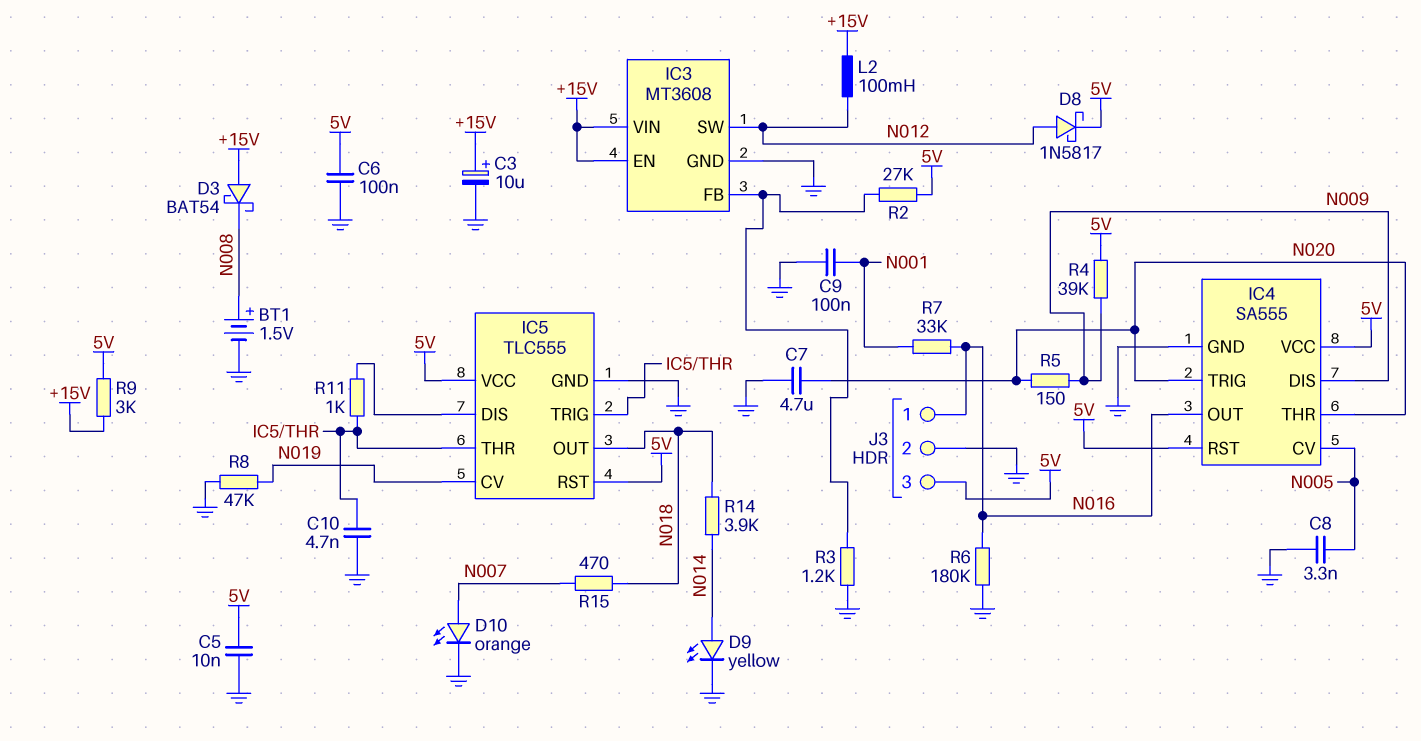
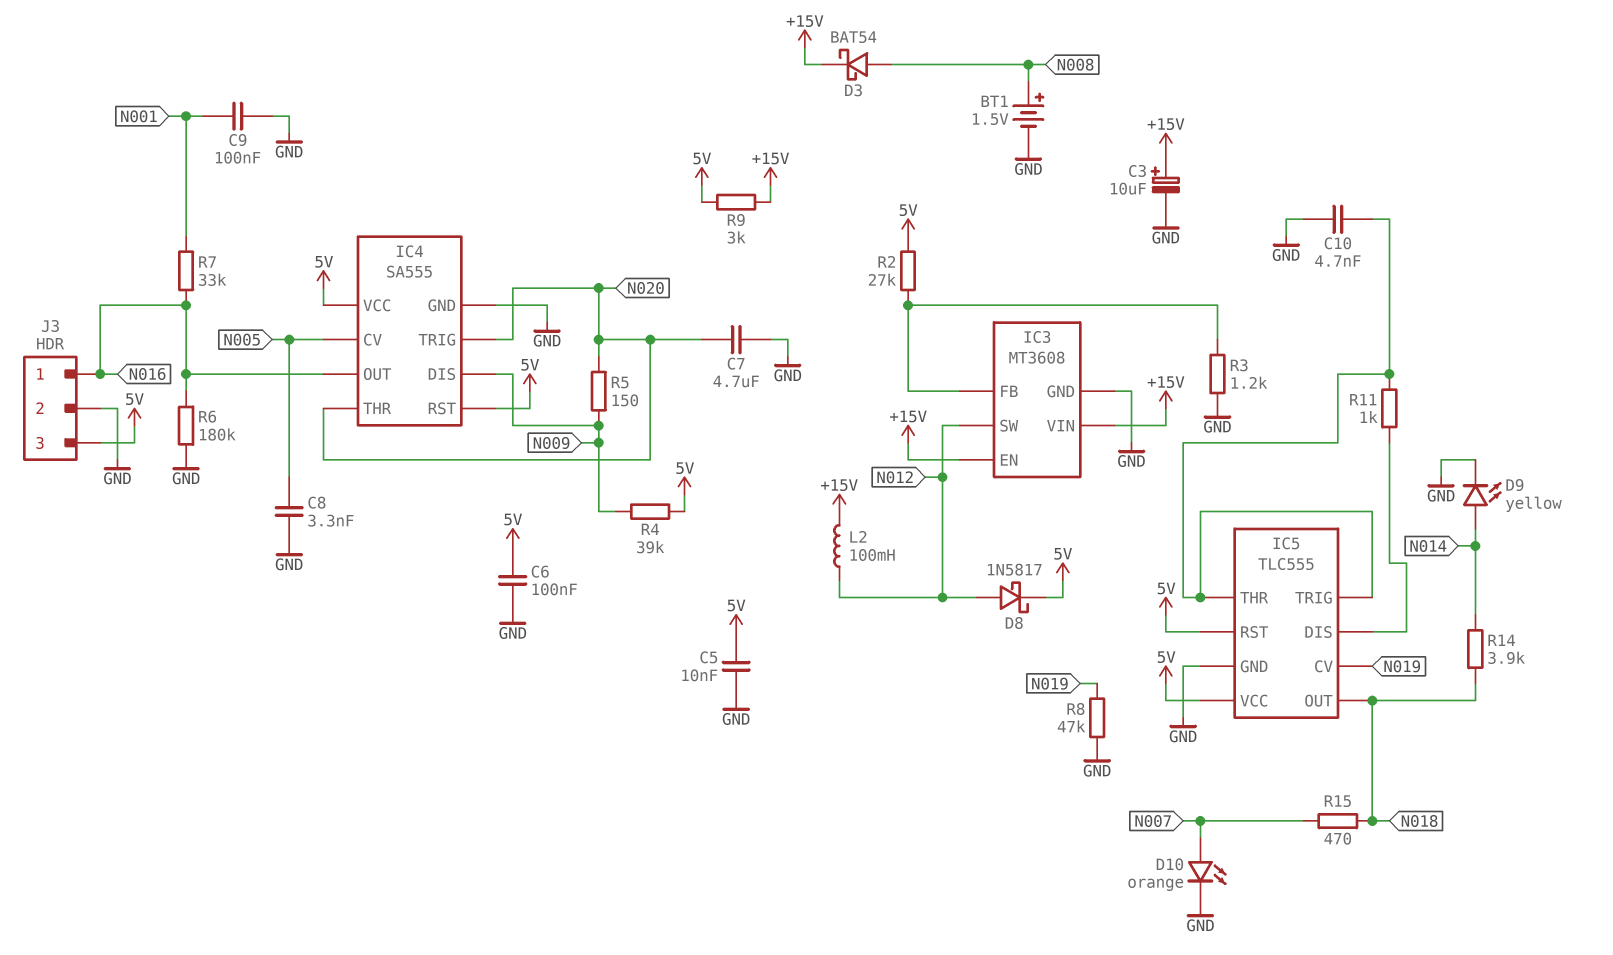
D3: schottky BAT54 (A +15V, K N008) -> schottky BAT54 (A N008, K +15V)

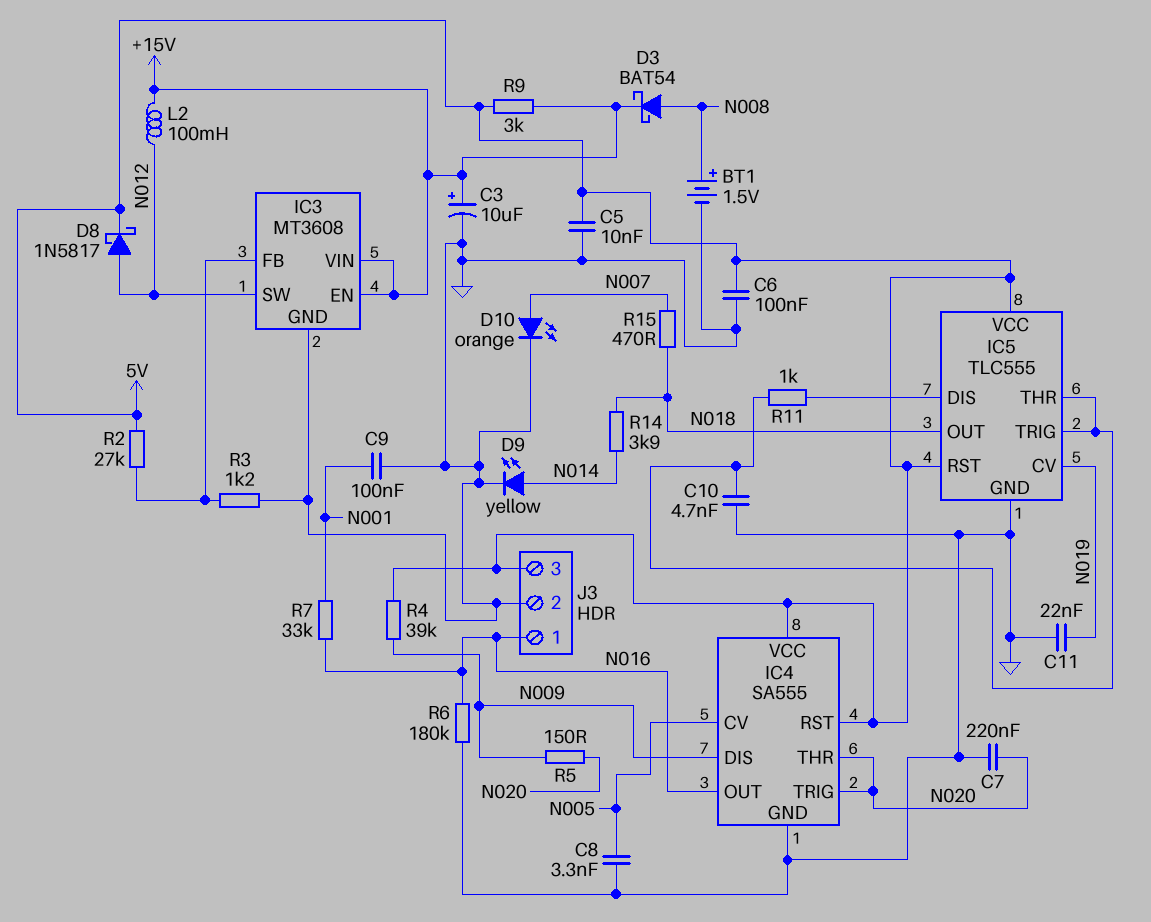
C7: 4.7uF (GND, N020) -> 220nF (GND, N020)
C11: none -> 22nF (GND, N019)
R8: 47k (GND, N019) -> none

